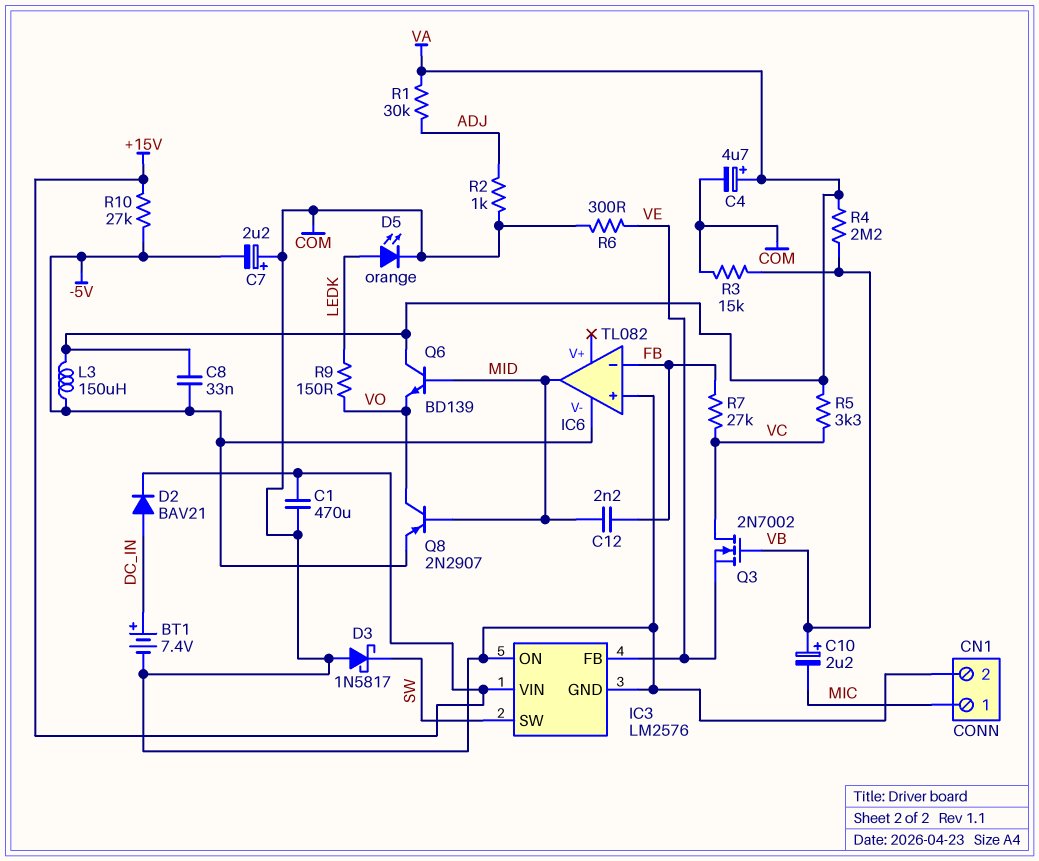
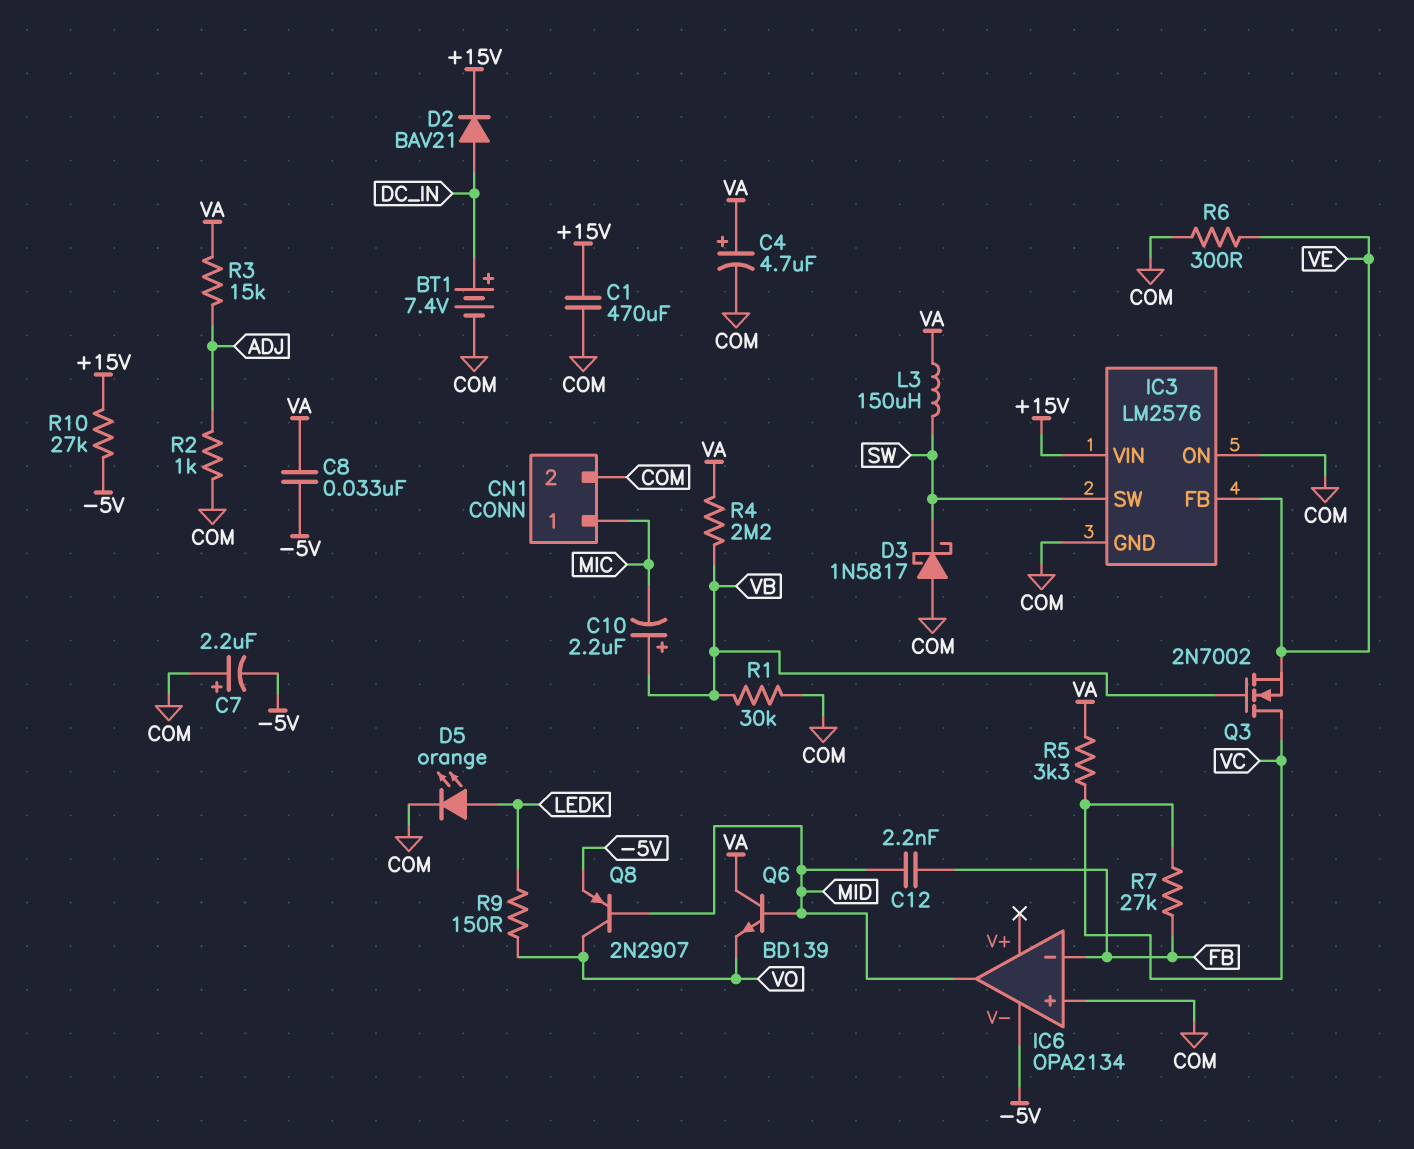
IC6: TL082 -> OPA2134
L3: 150uH (-5V, VA) -> 150uH (SW, VA)
R1: 30k (ADJ, VA) -> 30k (COM, VB)
R3: 15k (COM, VB) -> 15k (ADJ, VA)

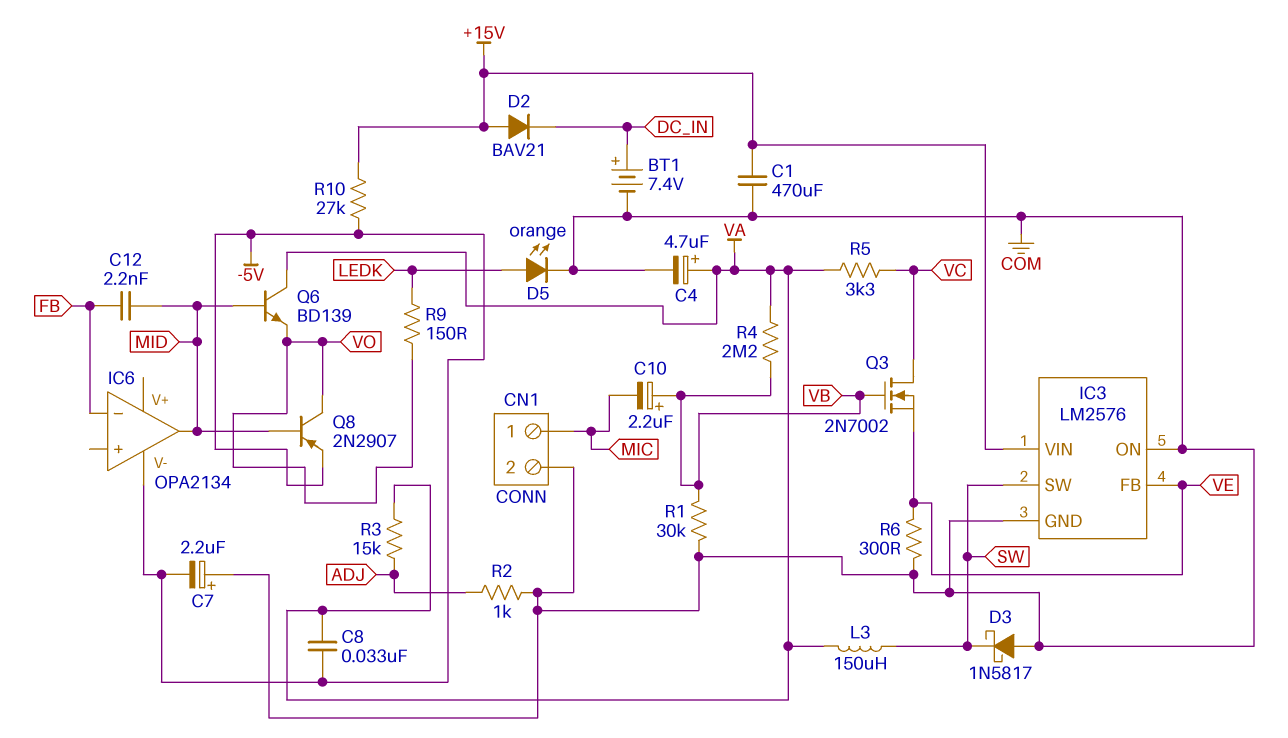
D2: diode BAV21 (A DC_IN, K +15V) -> diode BAV21 (A +15V, K DC_IN)
IC6 pin in+: COM -> none
R7: 27k (FB, VC) -> none

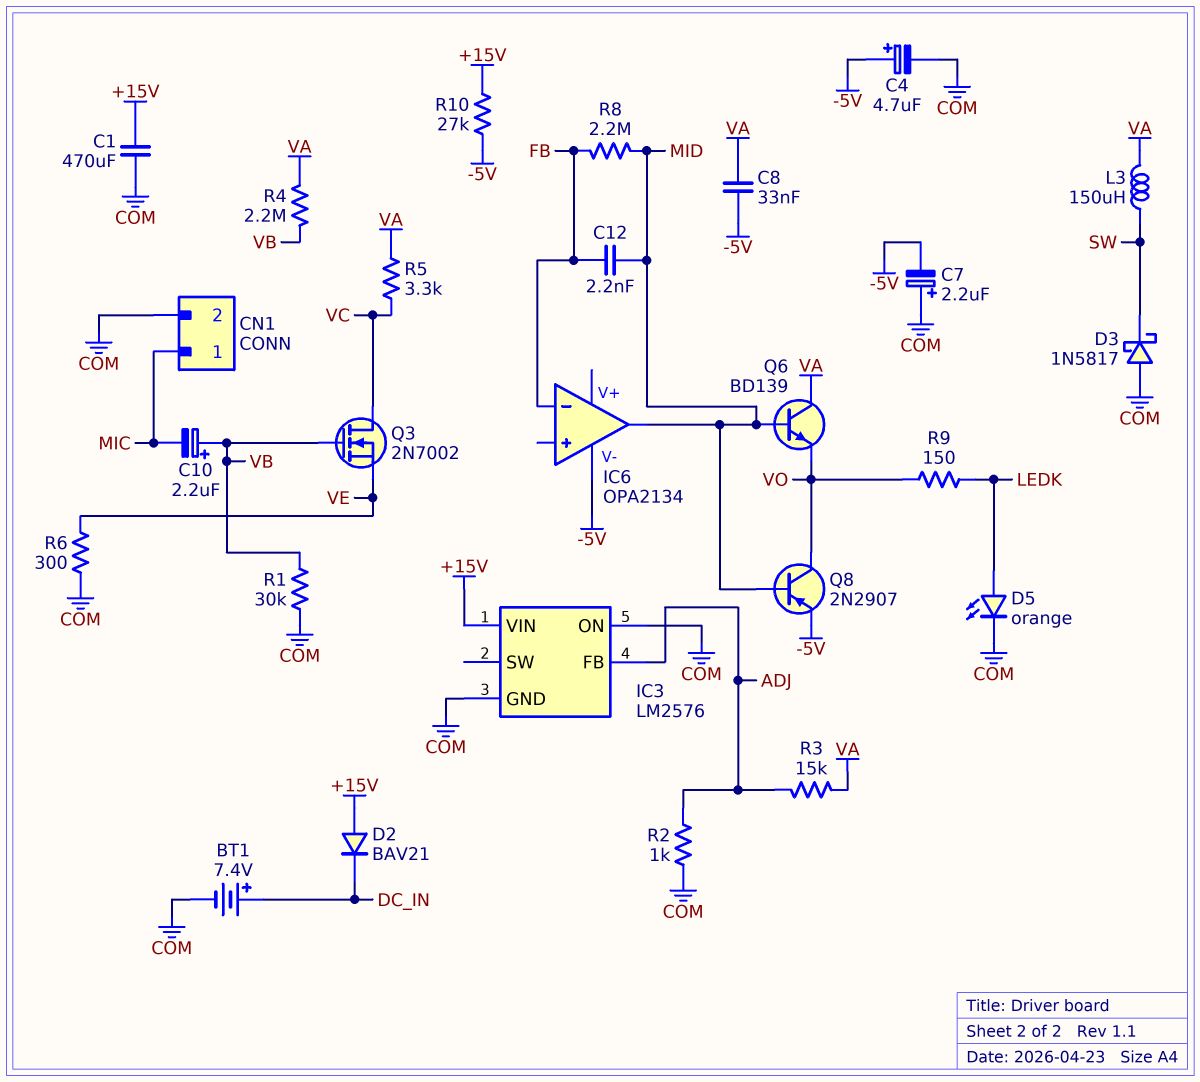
C4: 4.7uF (plus VA, minus COM) -> 4.7uF (plus -5V, minus COM)
IC3 pin FB: VE -> ADJ
IC3 pin SW: SW -> none
R8: none -> 2.2M (FB, MID)

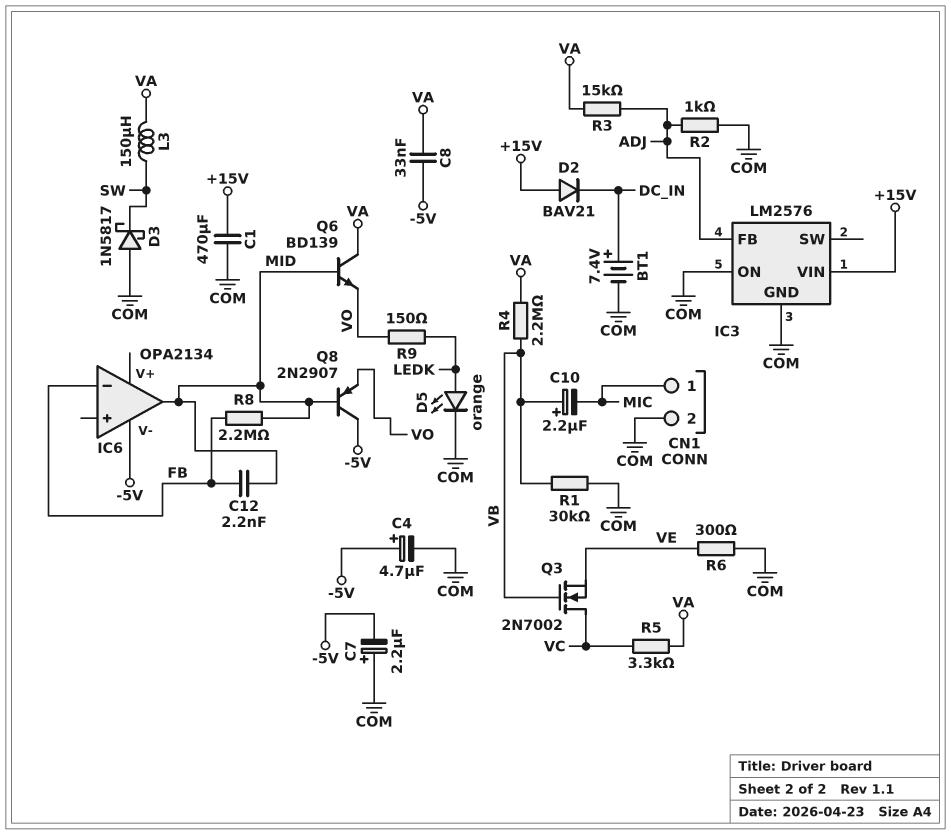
Q8: PNP 2N2907 (B MID, C VO, E -5V) -> PNP 2N2907 (B MID, C -5V, E VO)
R10: 27k (+15V, -5V) -> none

